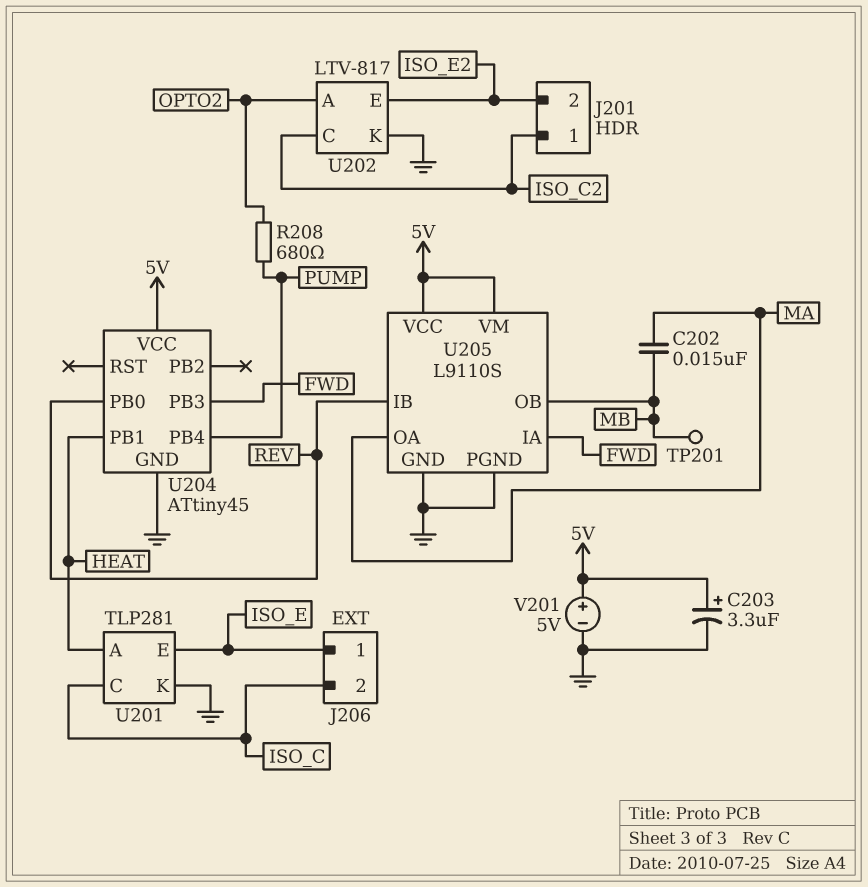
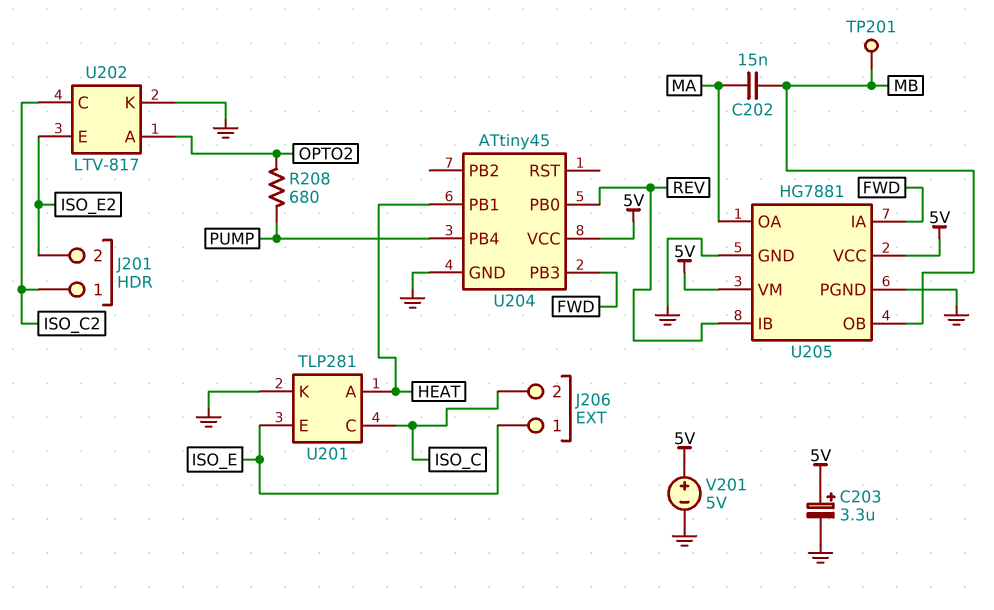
U205: L9110S -> HG7881

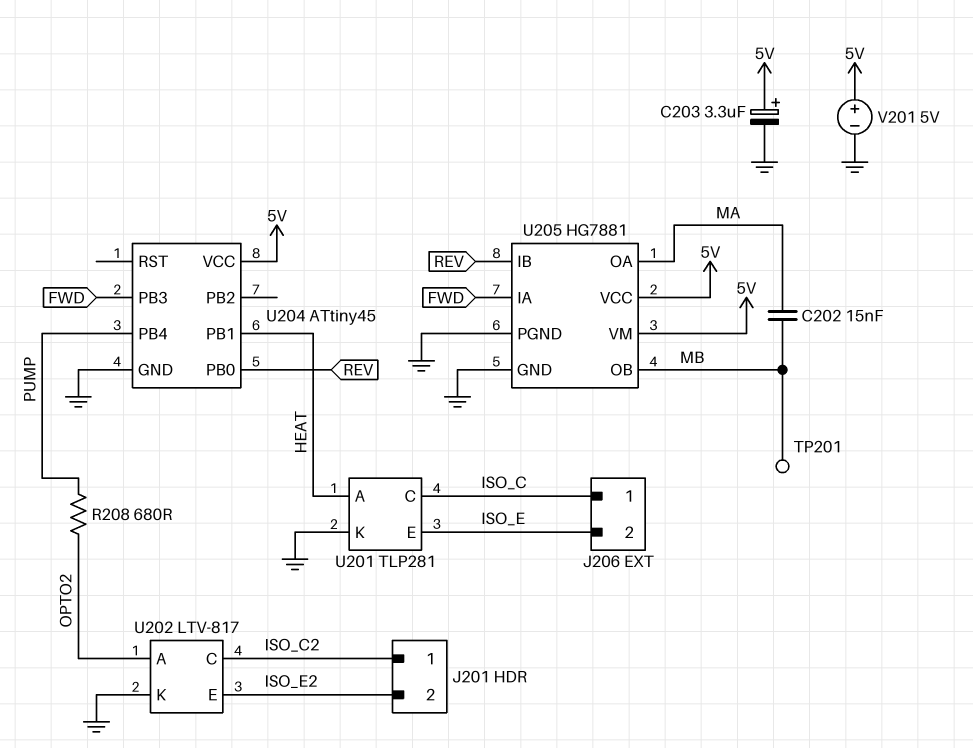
J206 pin 1: ISO_E -> ISO_C
J206 pin 2: ISO_C -> ISO_E

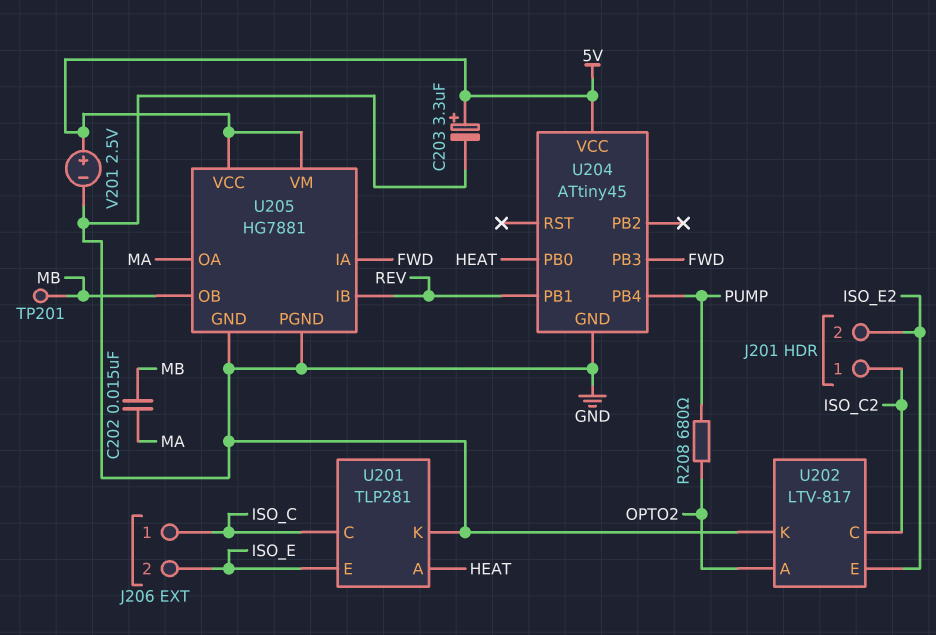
U204 pin PB0: REV -> HEAT
U204 pin PB1: HEAT -> REV
V201: 5V (plus 5V, minus GND) -> 2.5V (plus 5V, minus GND)

